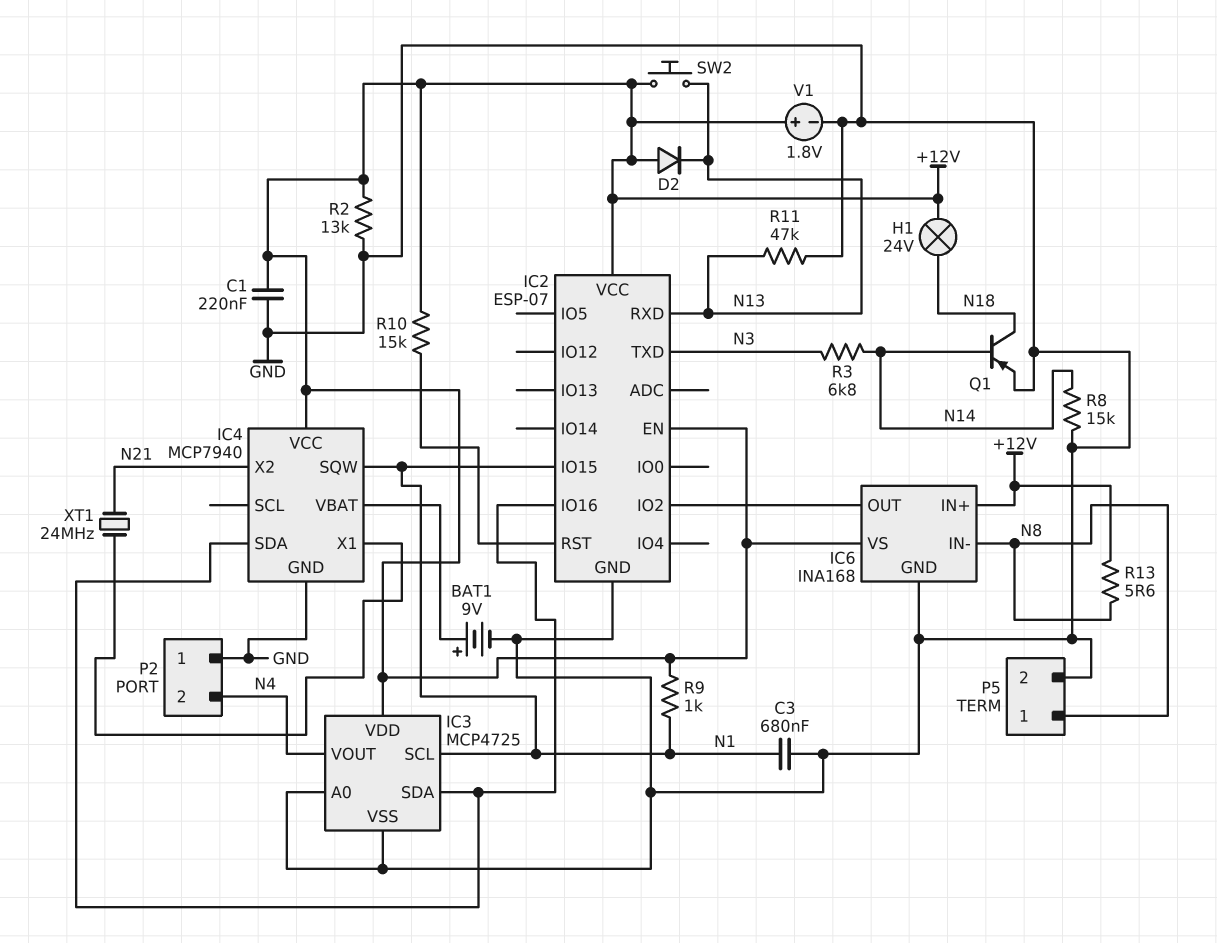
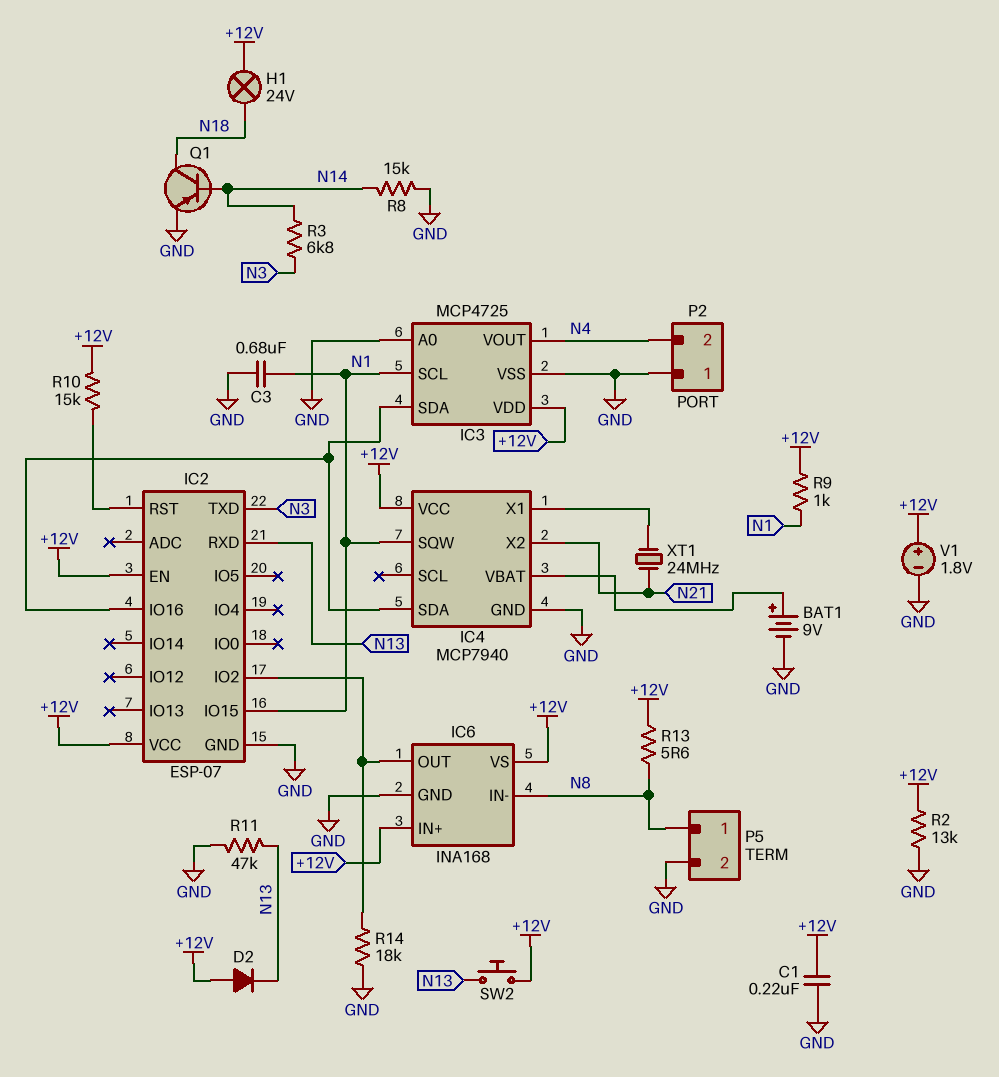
R14: none -> 18k (GND, IC2/IO2)

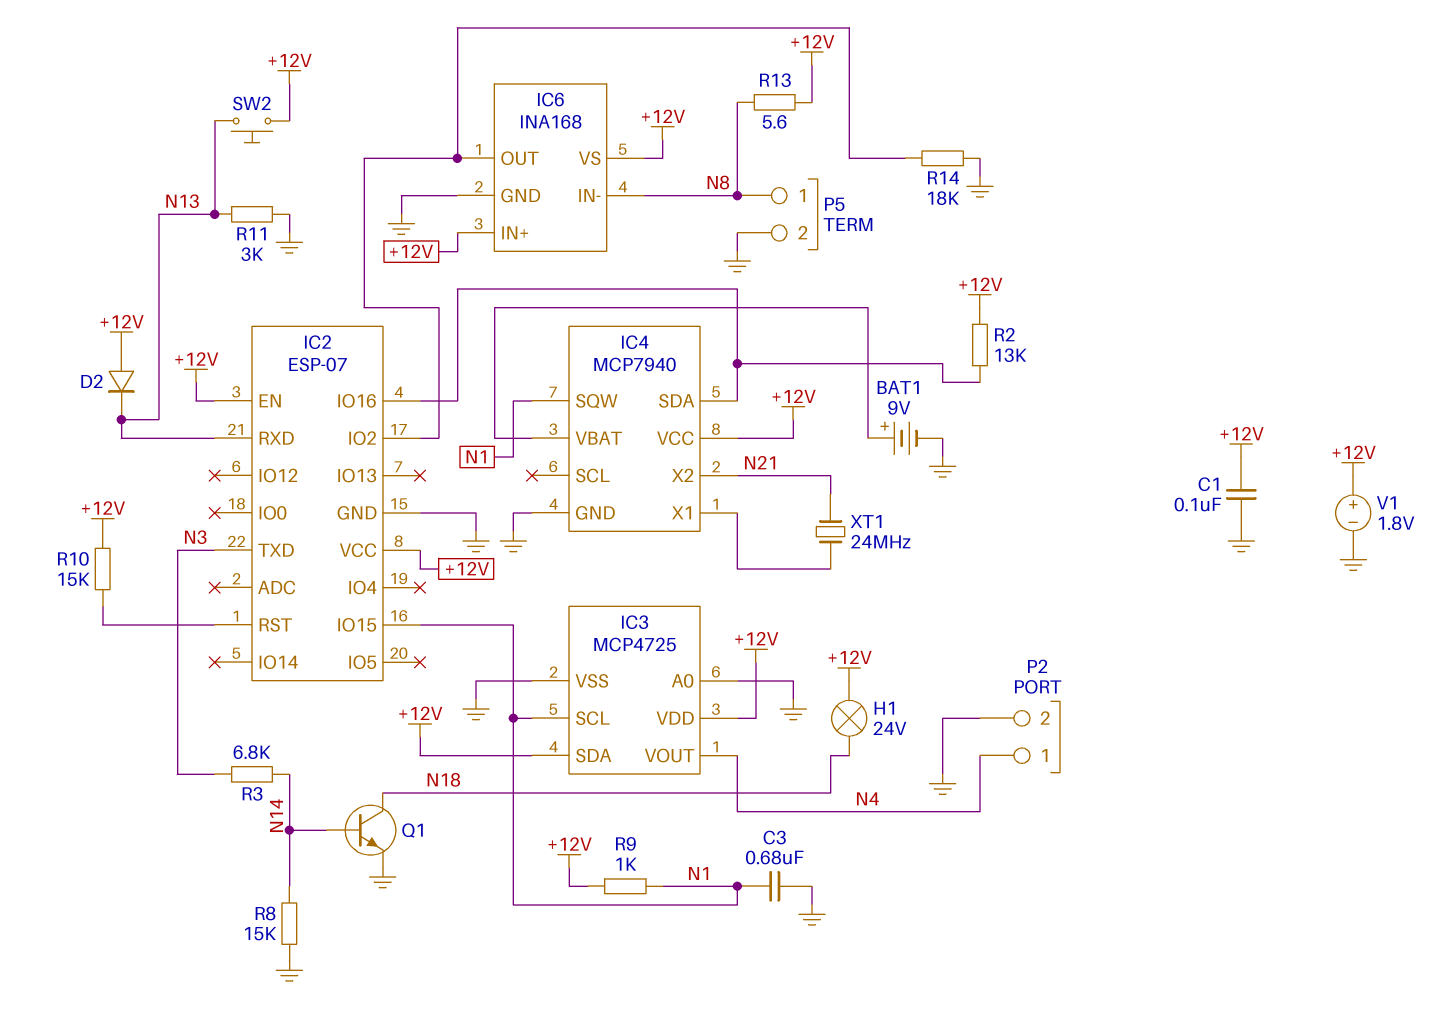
C1: 220nF (+12V, GND) -> 100nF (+12V, GND)
IC3 pin SDA: IC2/IO16 -> +12V
P2 pin 1: GND -> N4
P2 pin 2: N4 -> GND
Q1: PNP (B N14, C N18, E GND) -> NPN (B N14, C N18, E GND)
R2: 13k (+12V, GND) -> 13k (+12V, IC2/IO16)
R11: 47k (GND, N13) -> 3k (GND, N13)

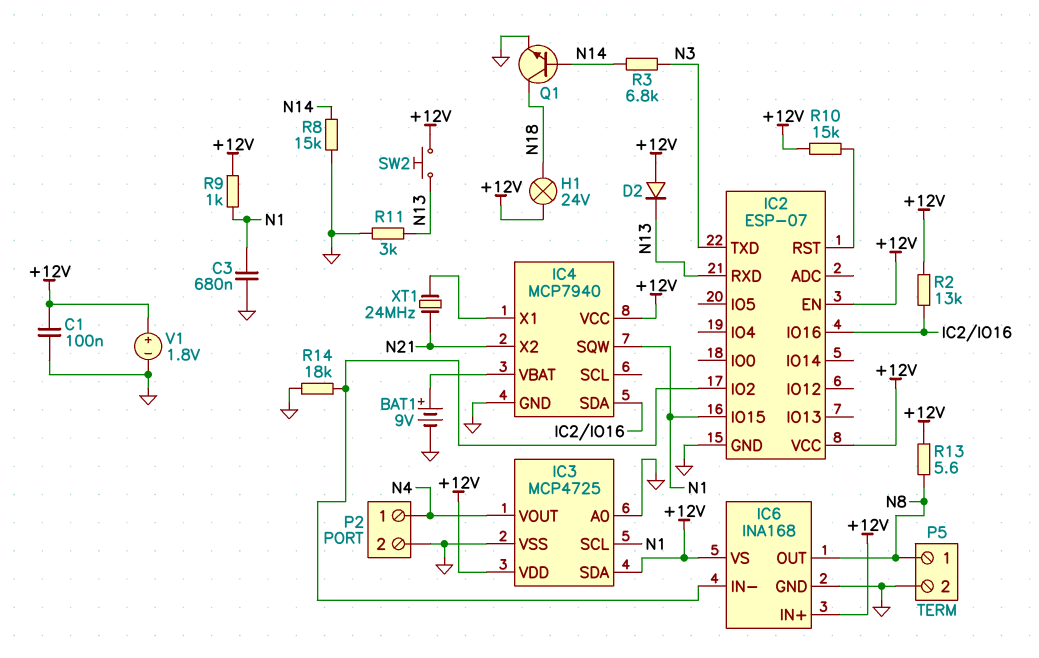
IC6 pin IN-: N8 -> IC2/IO2
IC6 pin OUT: IC2/IO2 -> N8

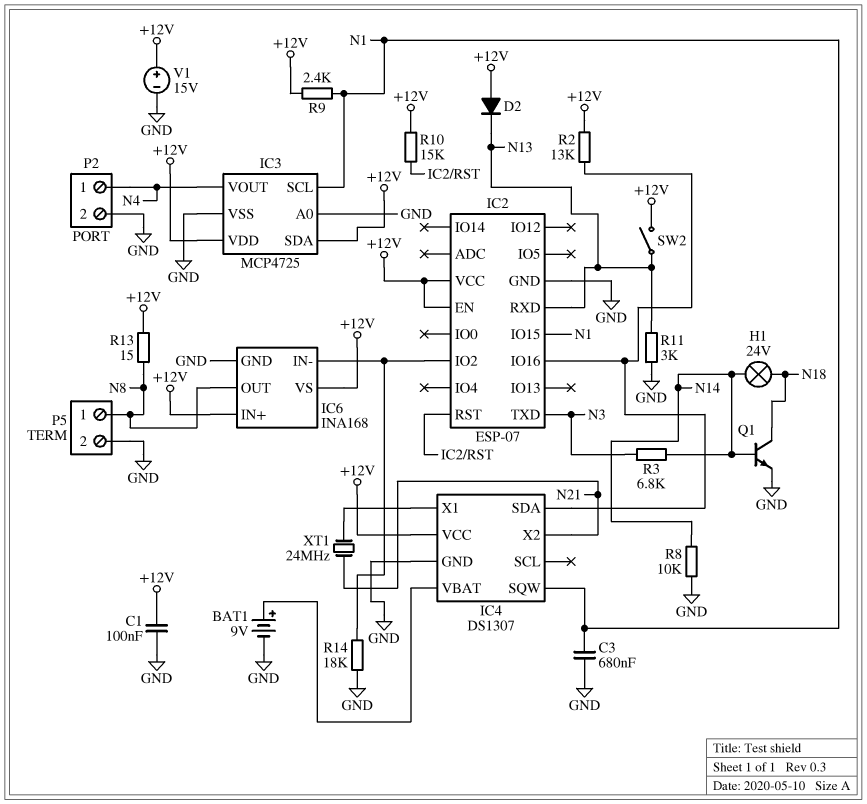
H1: lamp 24V (+12V, N18) -> lamp 24V (N14, N18)
IC4: MCP7940 -> DS1307
R8: 15k (GND, N14) -> 10k (GND, N14)
R9: 1k (+12V, N1) -> 2.4k (+12V, N1)
R13: 5.6 (+12V, N8) -> 15 (+12V, N8)
SW2: button (+12V, N13) -> switch (+12V, N13)
V1: 1.8V (plus +12V, minus GND) -> 15V (plus +12V, minus GND)

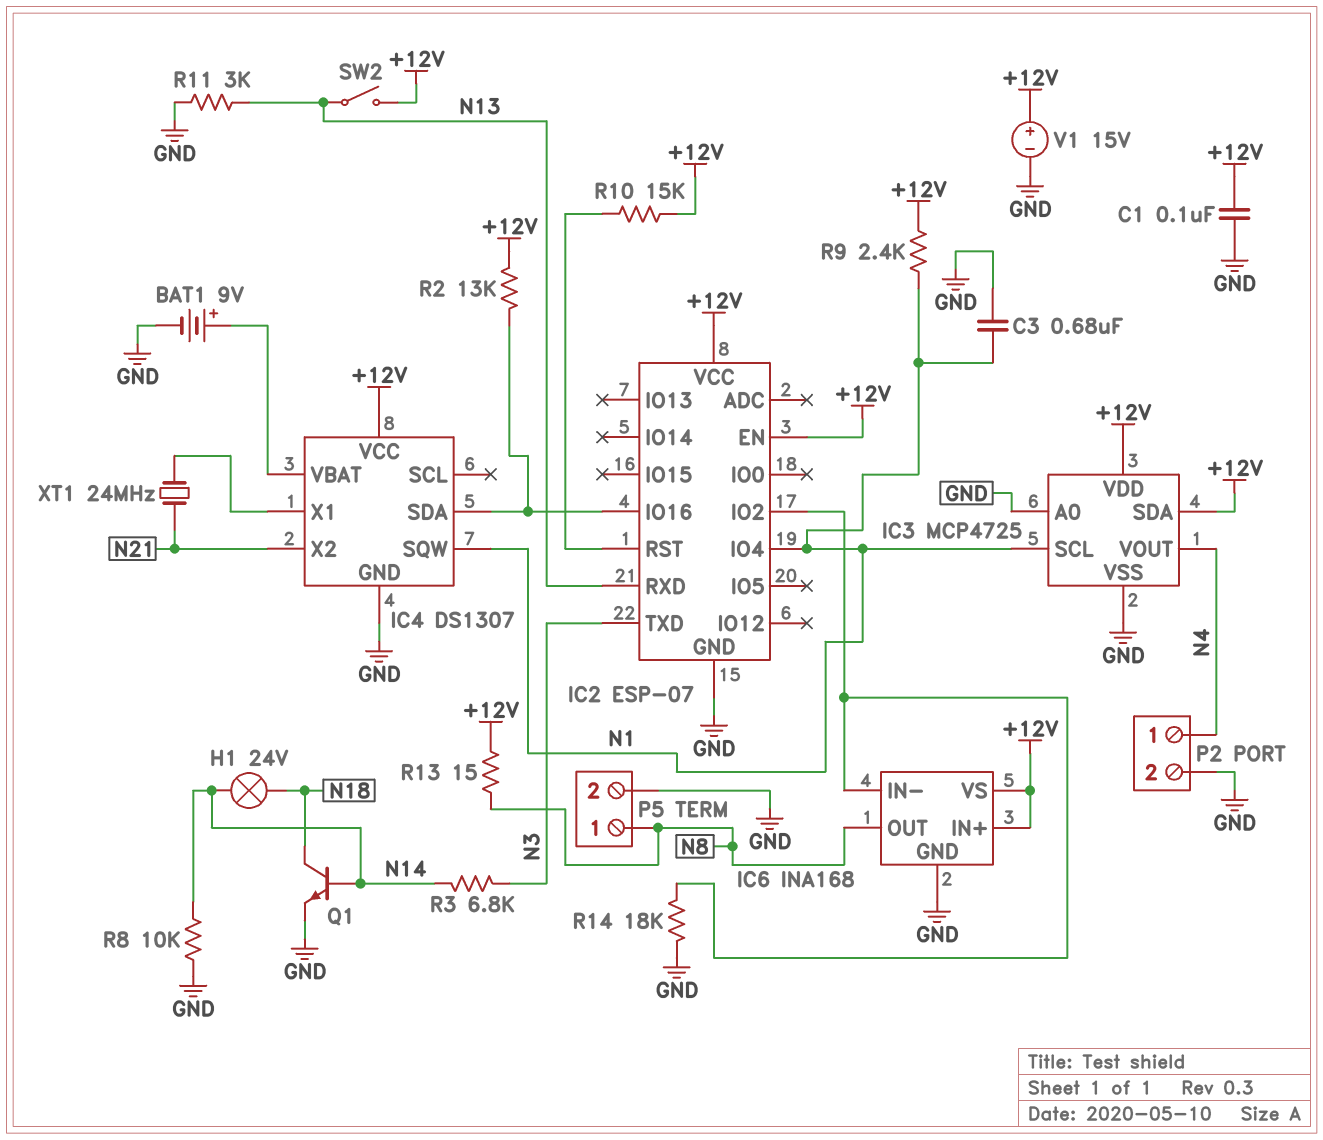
D2: diode (A +12V, K N13) -> none
IC2 pin IO4: none -> N1
IC2 pin IO15: N1 -> none

